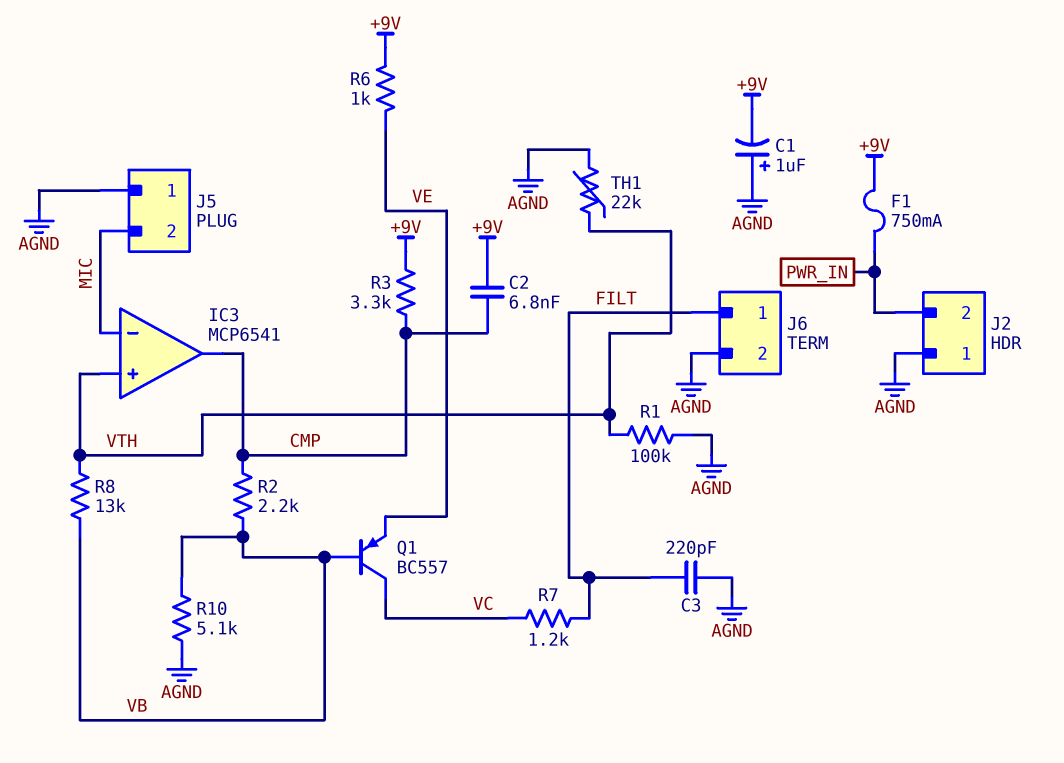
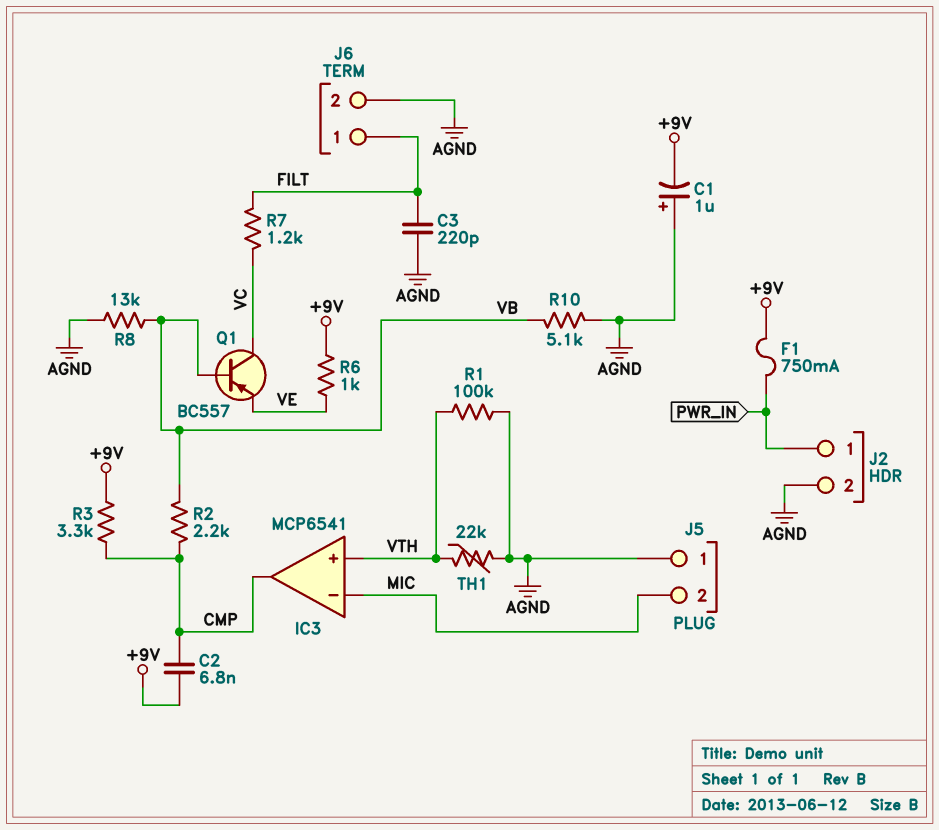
J2 pin 1: AGND -> PWR_IN
J2 pin 2: PWR_IN -> AGND
R8: 13k (VB, VTH) -> 13k (AGND, VB)

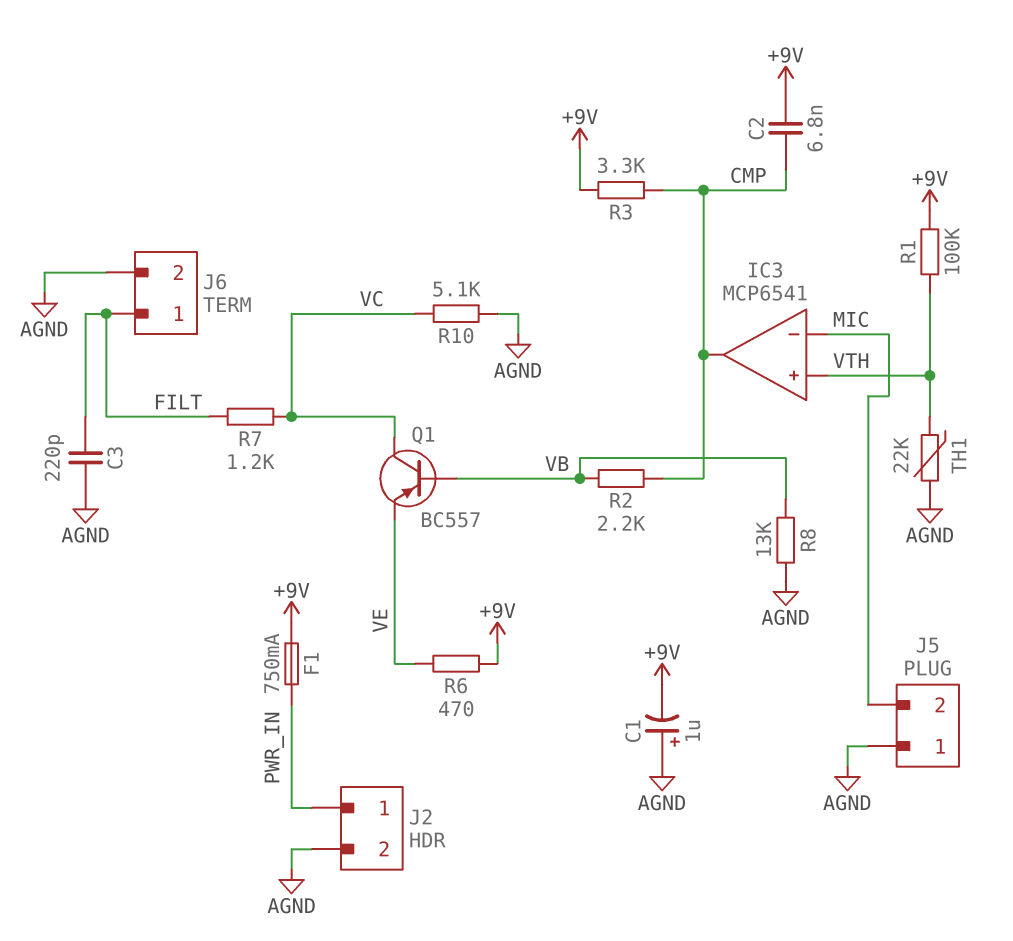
R1: 100k (AGND, VTH) -> 100k (+9V, VTH)
R6: 1k (+9V, VE) -> 470 (+9V, VE)
R10: 5.1k (AGND, VB) -> 5.1k (AGND, VC)

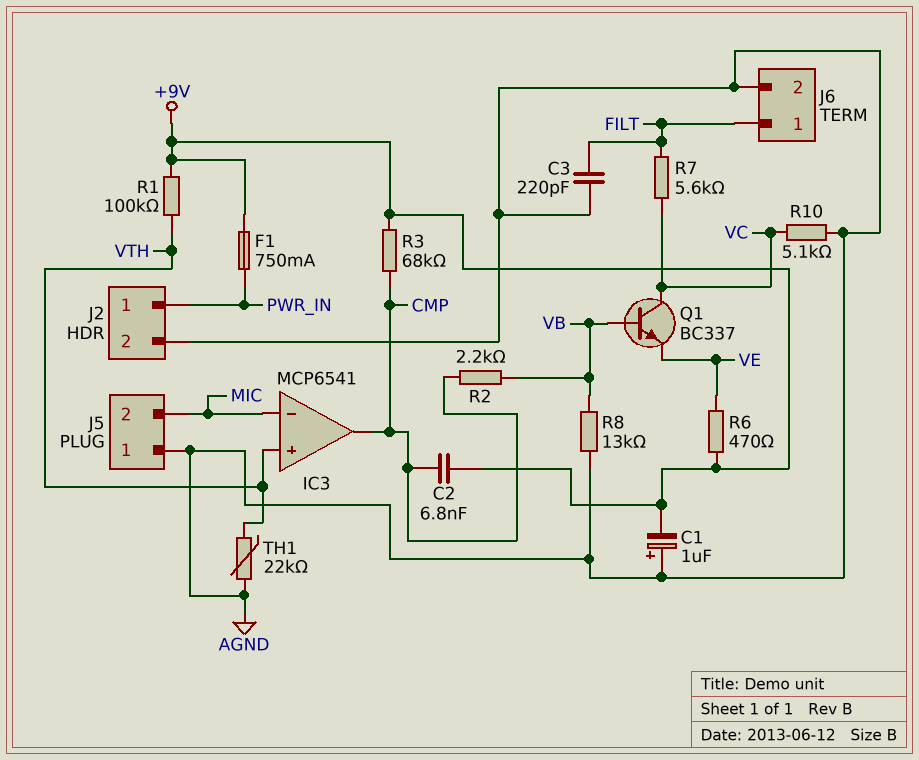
Q1: PNP BC557 (B VB, C VC, E VE) -> NPN BC337 (B VB, C VC, E VE)
R3: 3.3k (+9V, CMP) -> 68k (+9V, CMP)
R7: 1.2k (FILT, VC) -> 5.6k (FILT, VC)

